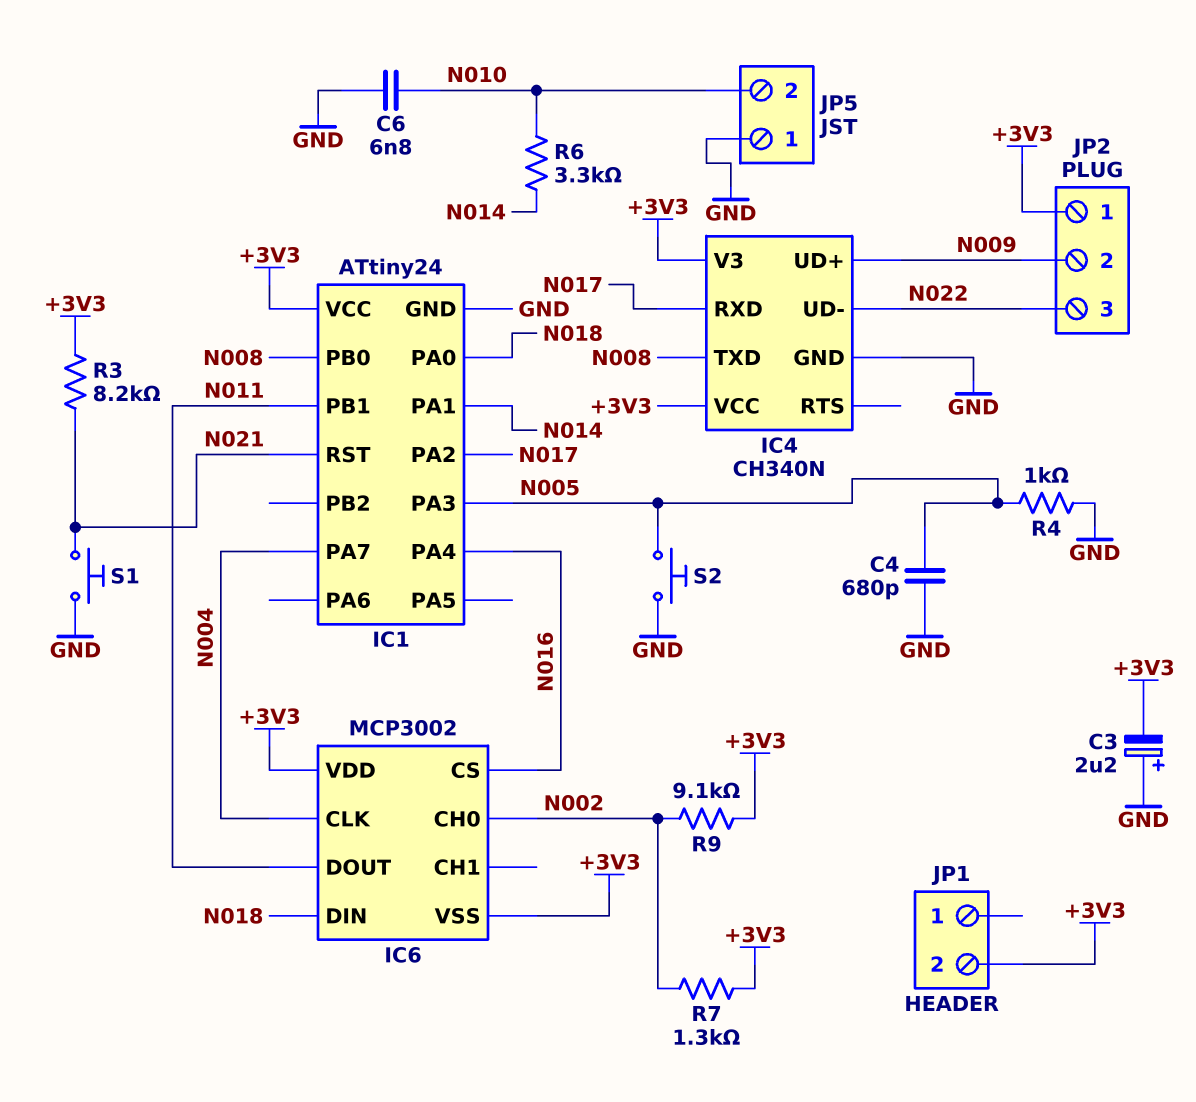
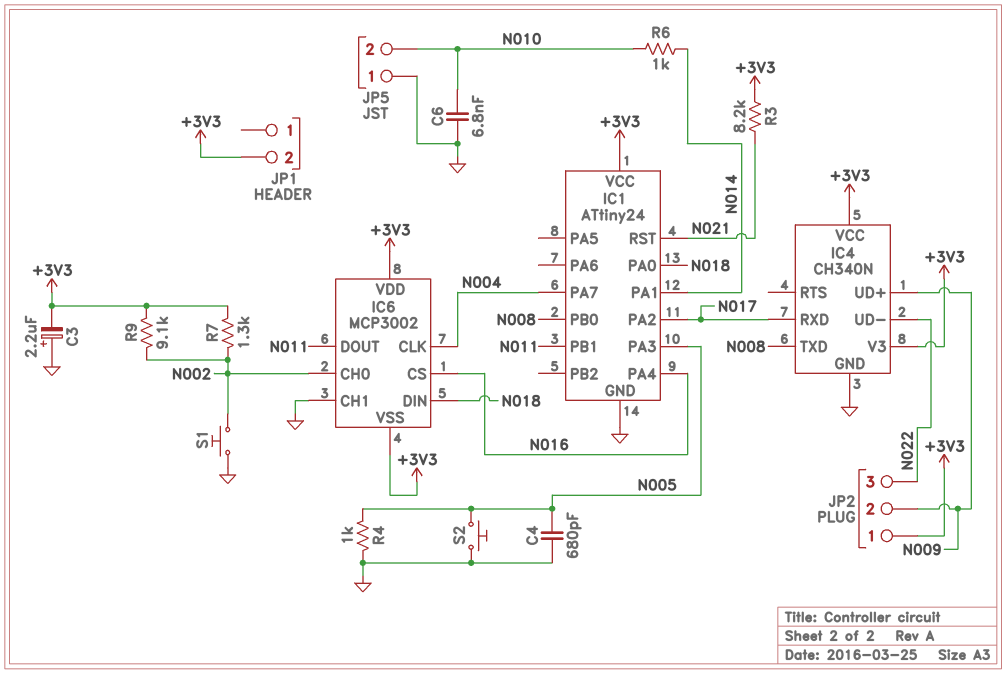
IC6 pin CH1: none -> GND
R6: 3.3k (N010, N014) -> 1k (N010, N014)
S1: button (GND, N021) -> button (GND, N002)

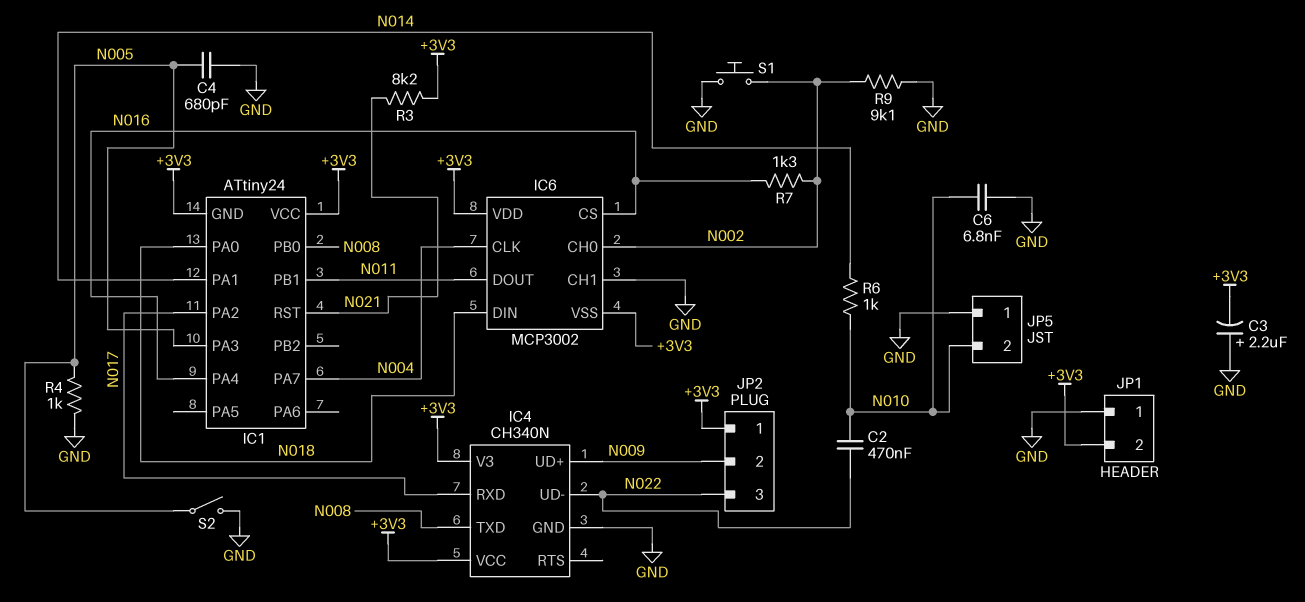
C2: none -> 470nF (N010, N022)
IC1 pin GND: GND -> +3V3
JP1 pin 1: none -> GND
R7: 1.3k (+3V3, N002) -> 1.3k (N002, N016)
R9: 9.1k (+3V3, N002) -> 9.1k (GND, N002)
S2: button (GND, N005) -> switch (GND, N005)

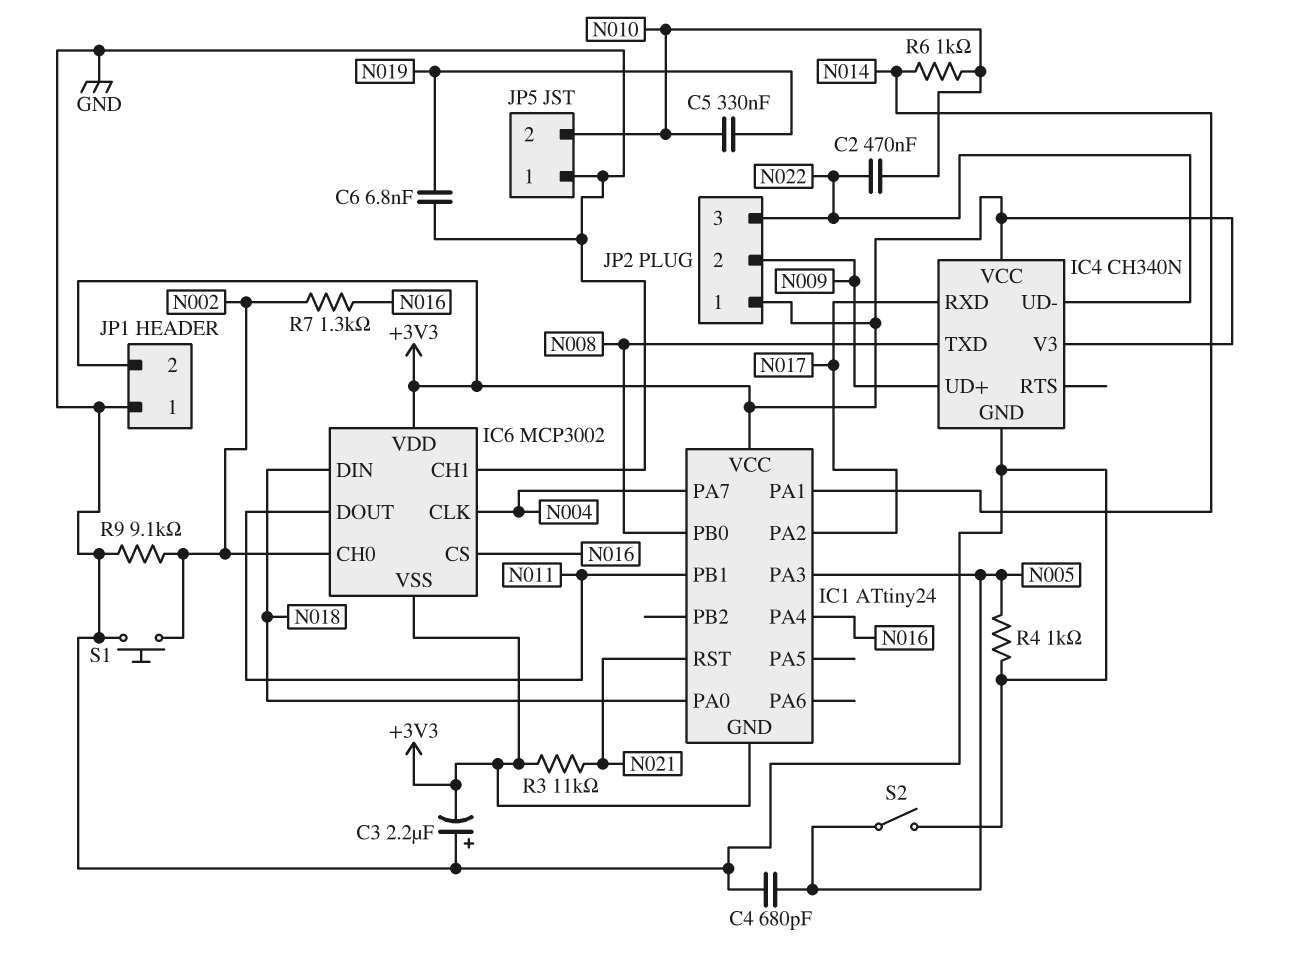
C5: none -> 330nF (N010, N019)
C6: 6.8nF (GND, N010) -> 6.8nF (GND, N019)
R3: 8.2k (+3V3, N021) -> 11k (+3V3, N021)

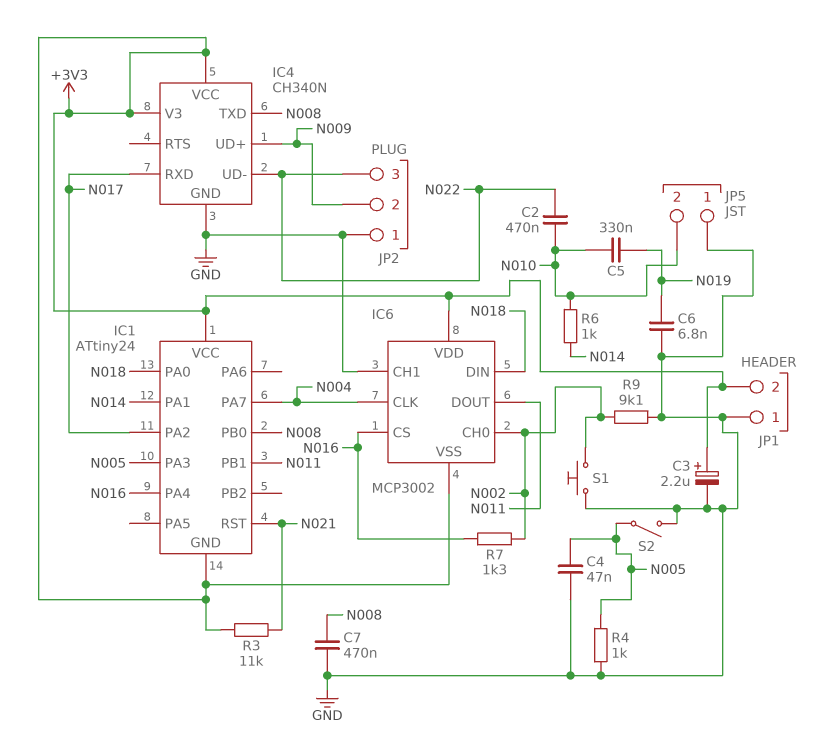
C3: 2.2uF (plus GND, minus +3V3) -> 2.2uF (plus +3V3, minus GND)
C4: 680pF (GND, N005) -> 47nF (GND, N005)
C7: none -> 470nF (GND, N008)
JP2 pin 1: +3V3 -> GND

